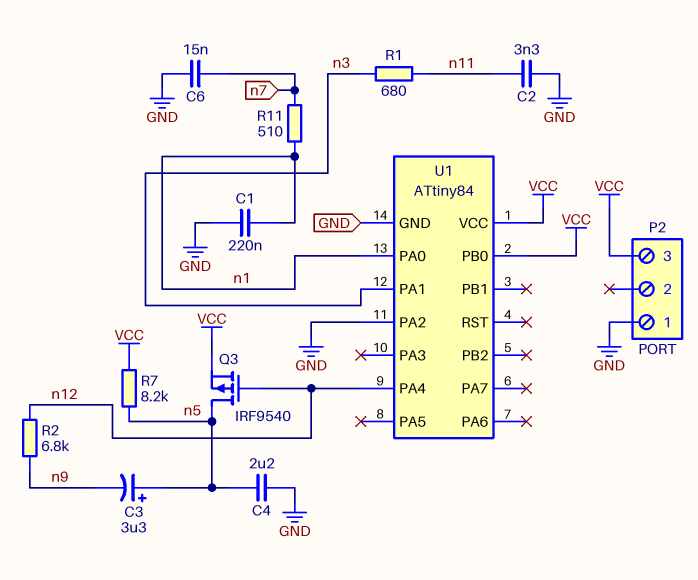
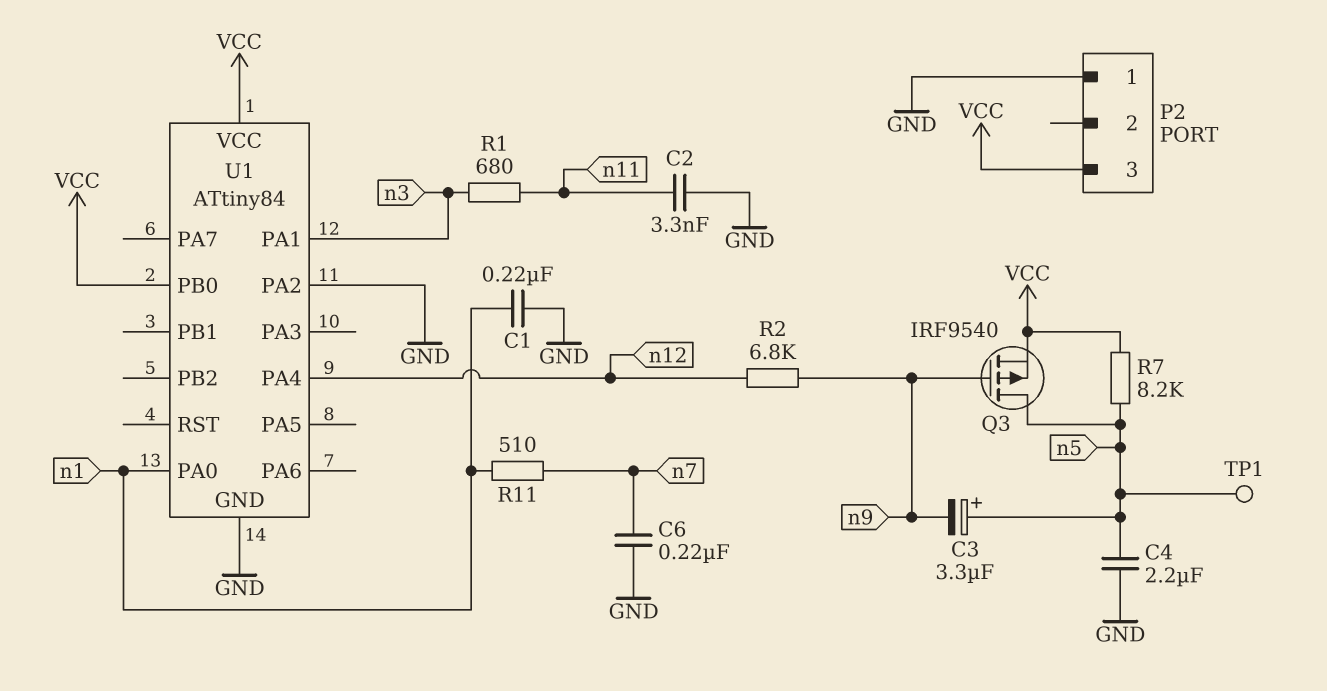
C6: 15nF (GND, n7) -> 220nF (GND, n7)
Q3: PMOS IRF9540 (G n12, D n5, S VCC) -> PMOS IRF9540 (G n9, D n5, S VCC)
TP1: none -> test point (n5)

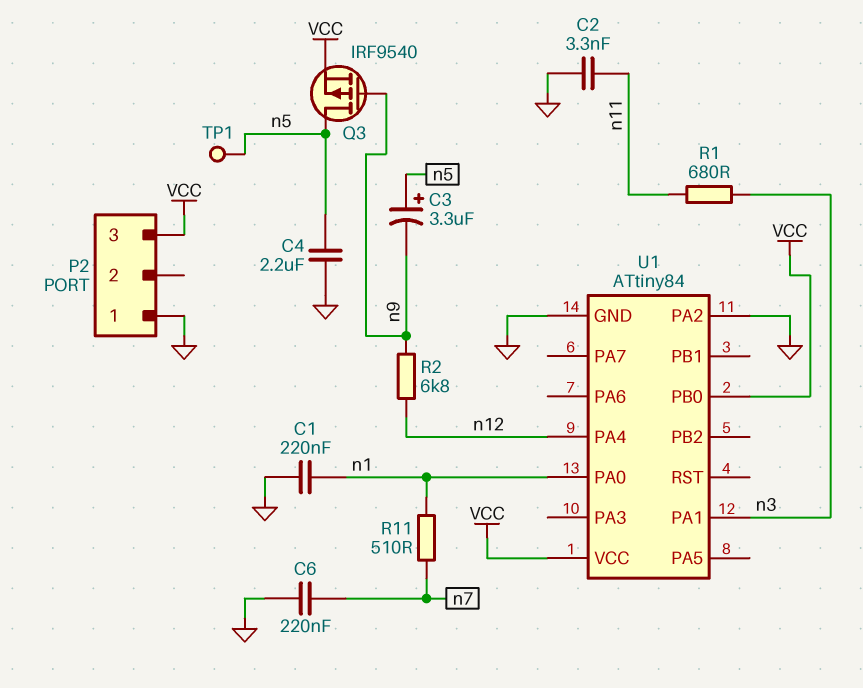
R7: 8.2k (VCC, n5) -> none

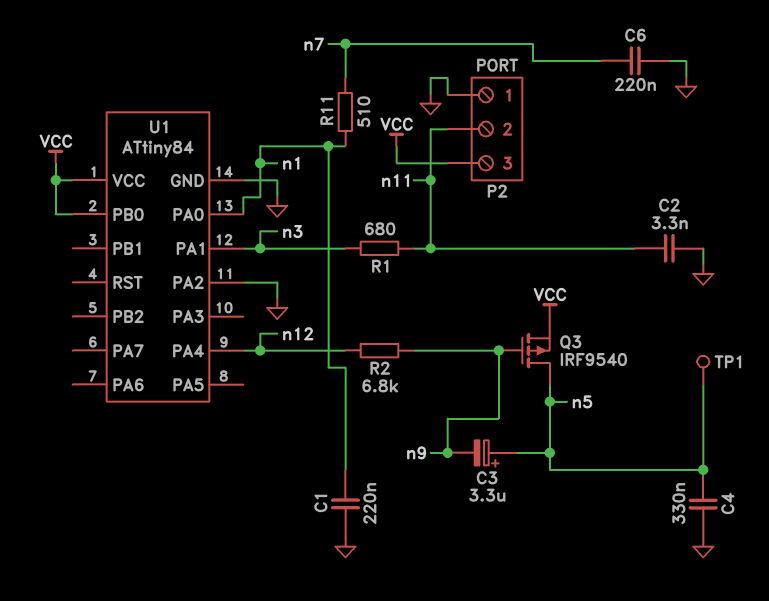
C4: 2.2uF (GND, n5) -> 330nF (GND, n5)
P2 pin 2: none -> n11

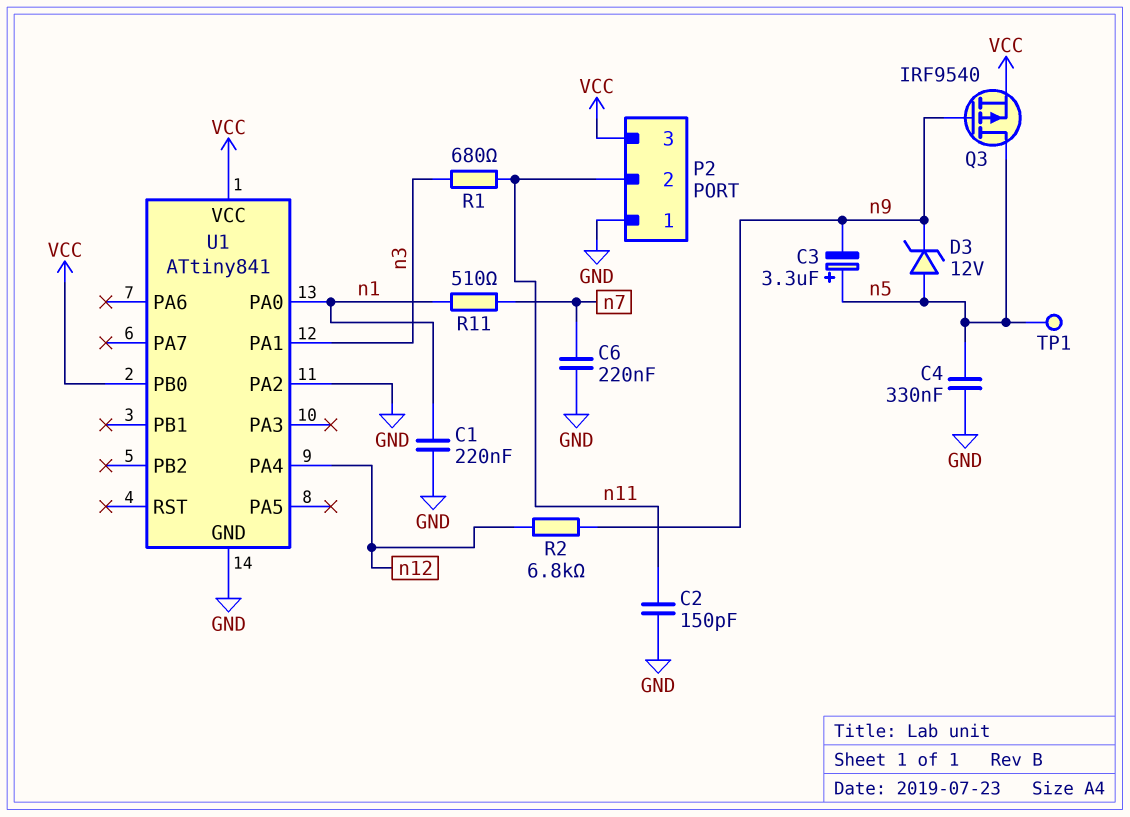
C2: 3.3nF (GND, n11) -> 150pF (GND, n11)
D3: none -> zener 12V (A n5, K n9)
U1: ATtiny84 -> ATtiny841

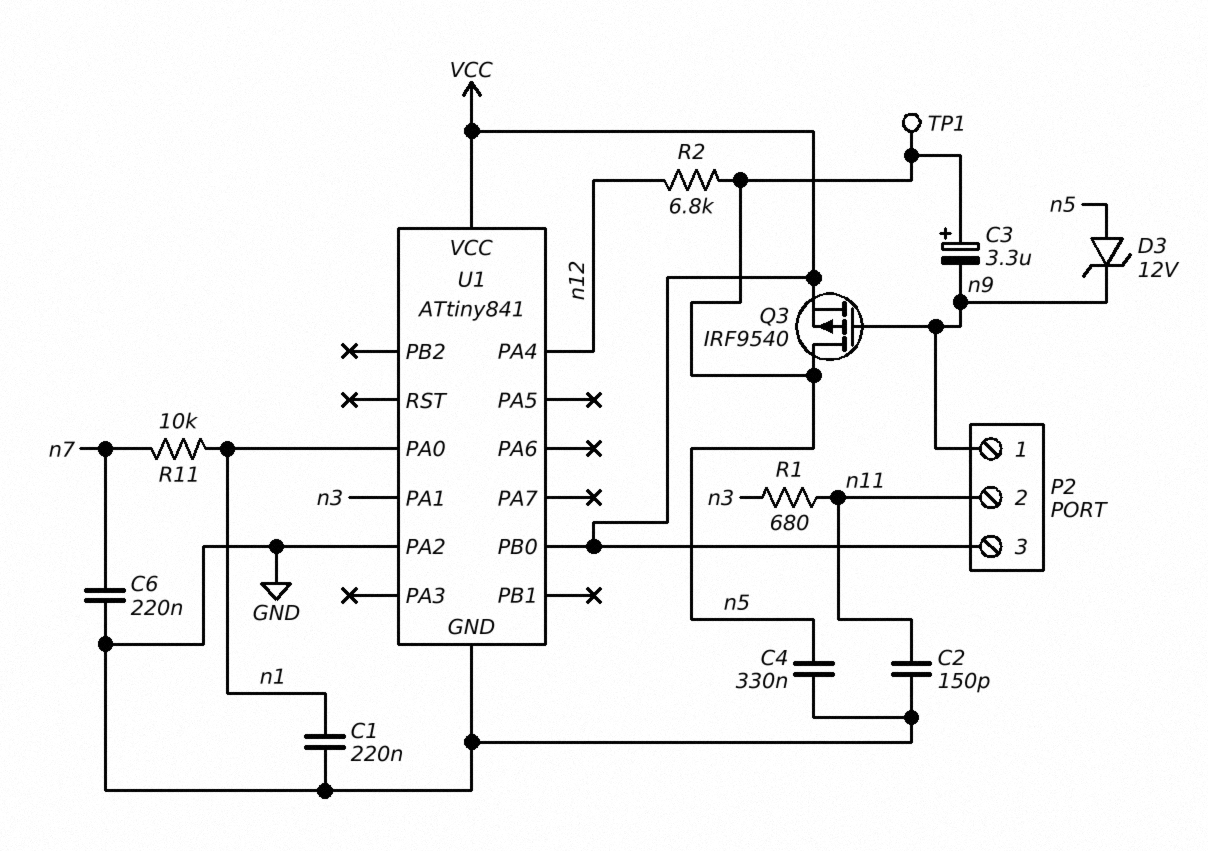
P2 pin 1: GND -> n9
R2: 6.8k (n9, n12) -> 6.8k (n5, n12)
R11: 510 (n1, n7) -> 10k (n1, n7)

